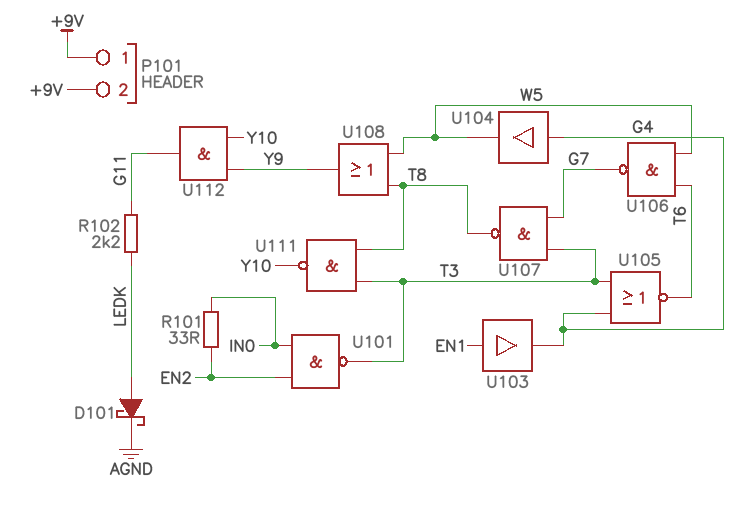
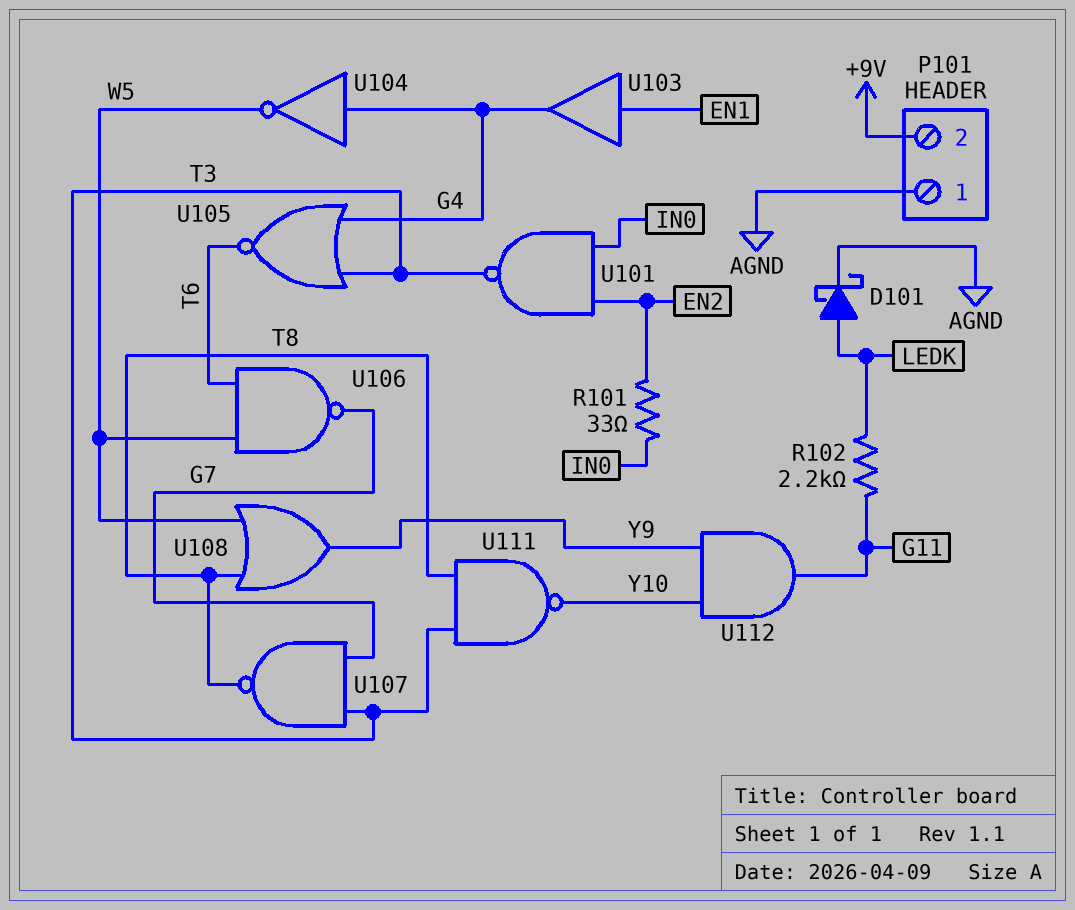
P101 pin 1: +9V -> AGND
U104: buffer (in G4, out W5) -> NOT (in G4, out W5)

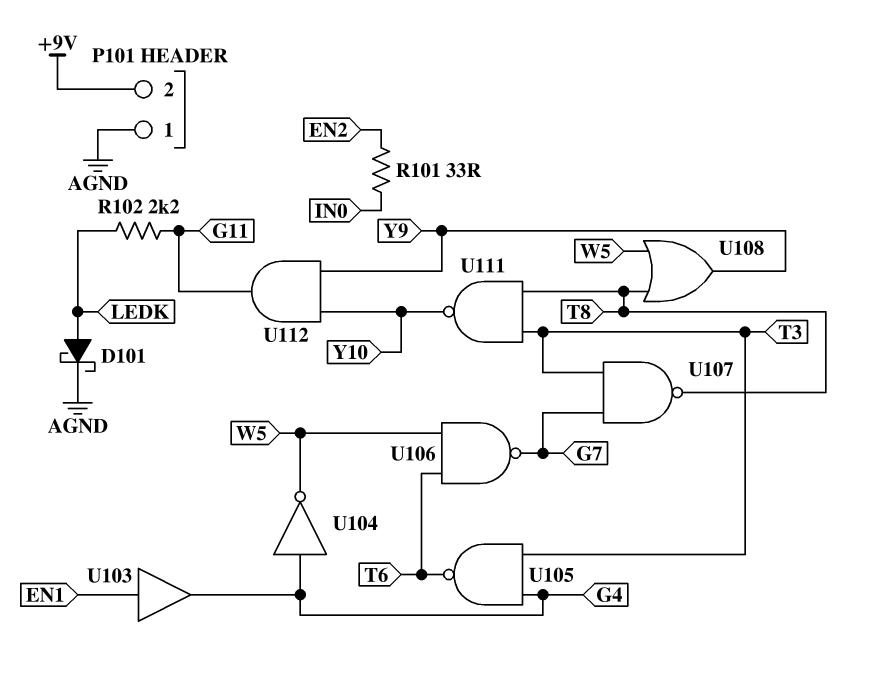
U101: NAND (in EN2, in IN0, out T3) -> none
U105: NOR (in G4, in T3, out T6) -> NAND (in G4, in T3, out T6)

